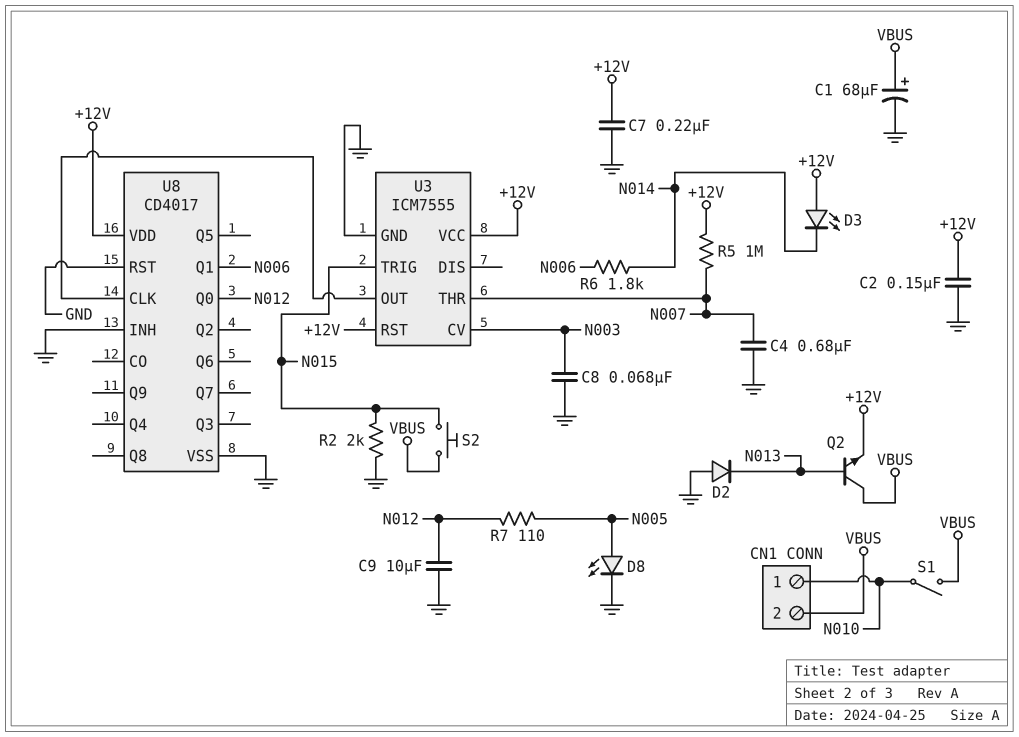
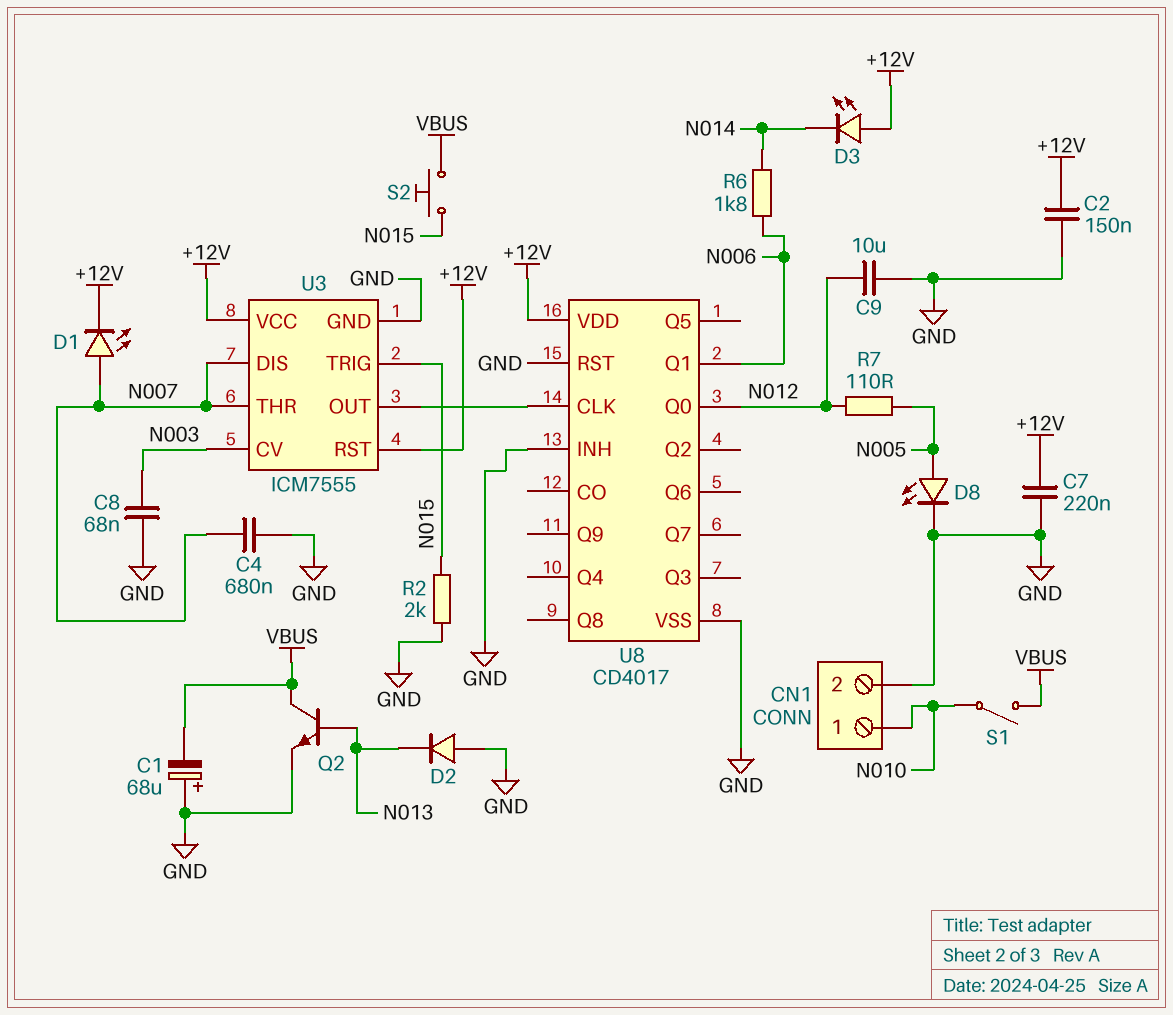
C1: 68uF (plus VBUS, minus GND) -> 68uF (plus GND, minus VBUS)
CN1 pin 2: VBUS -> GND
D1: none -> LED (A N007, K +12V)
Q2: NPN (B N013, C VBUS, E +12V) -> NPN (B N013, C VBUS, E GND)
R5: 1M (+12V, N007) -> none
U3 pin DIS: none -> N007

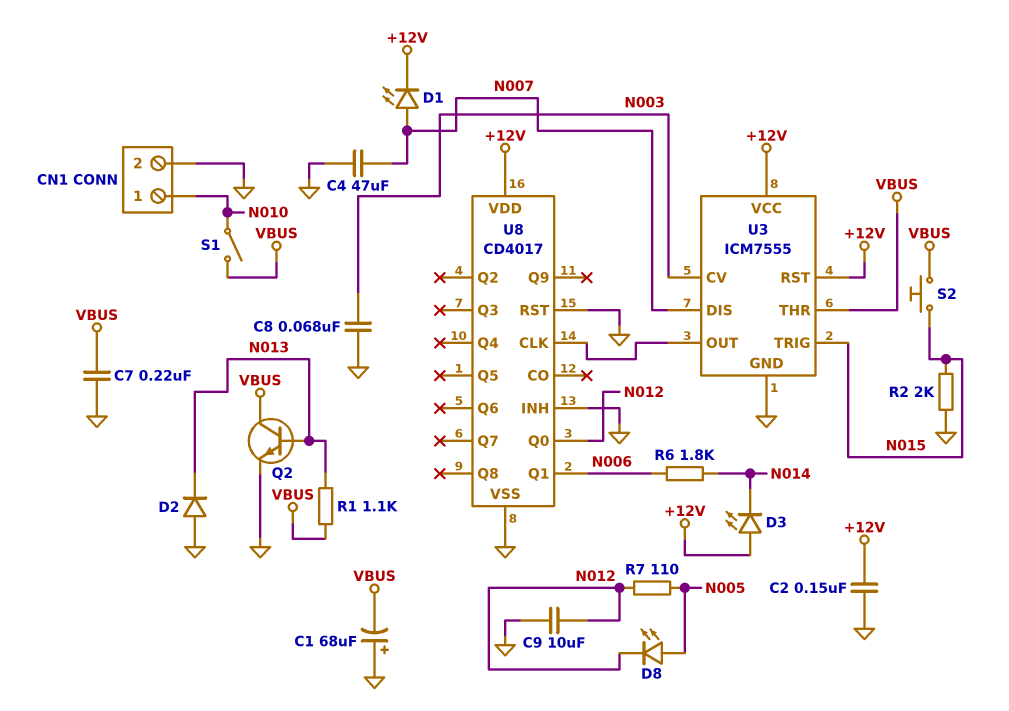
C4: 680nF (GND, N007) -> 47uF (GND, N007)
C7: 220nF (+12V, GND) -> 220nF (GND, VBUS)
D8: LED (A N005, K GND) -> LED (A N005, K N012)
R1: none -> 1.1k (N013, VBUS)
U3 pin THR: N007 -> VBUS

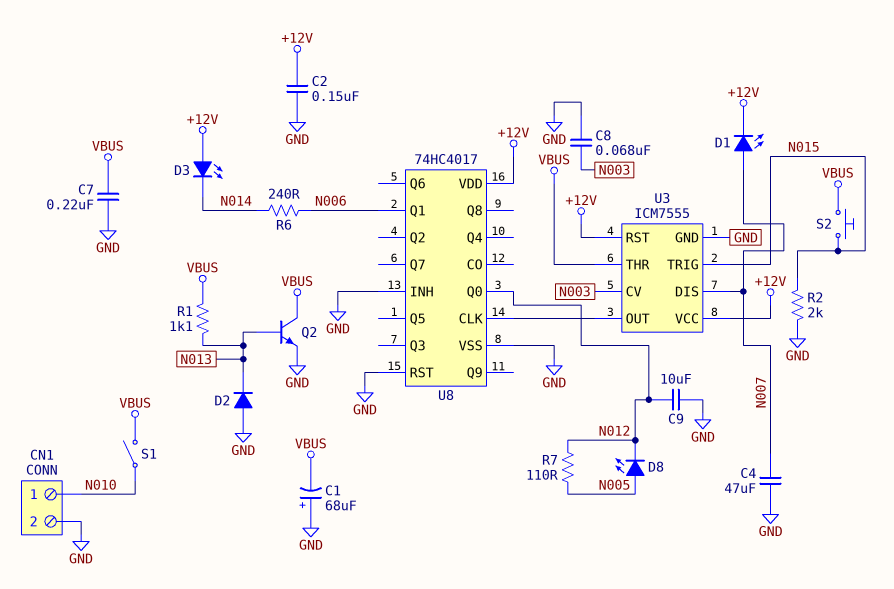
R6: 1.8k (N006, N014) -> 240 (N006, N014)
U8: CD4017 -> 74HC4017

